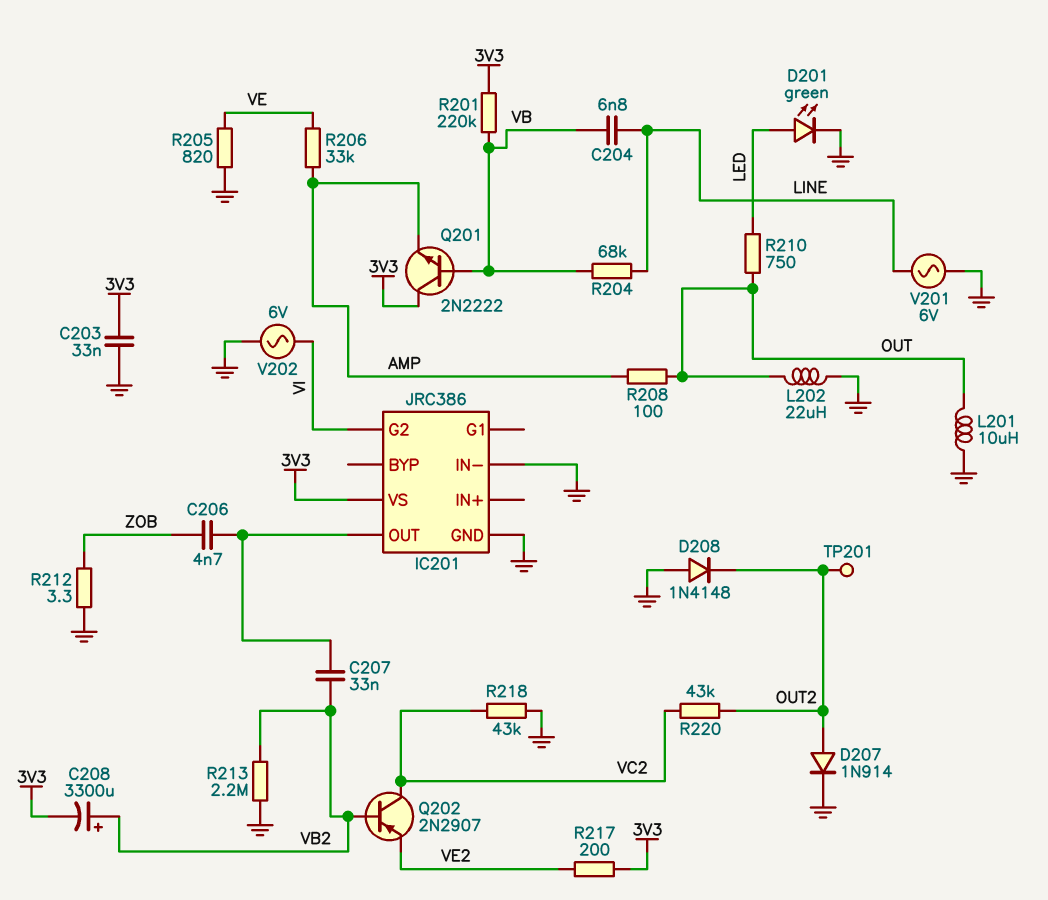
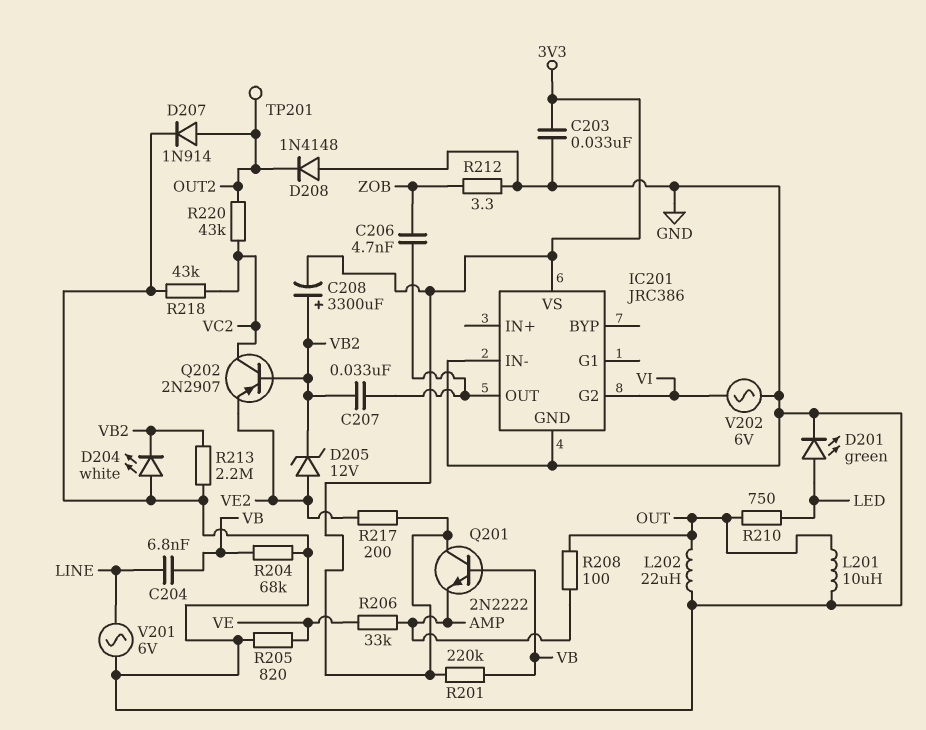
D204: none -> LED white (A GND, K VB2)
D205: none -> zener 12V (A VE2, K VB2)
R204: 68k (LINE, VB) -> 68k (GND, VB)

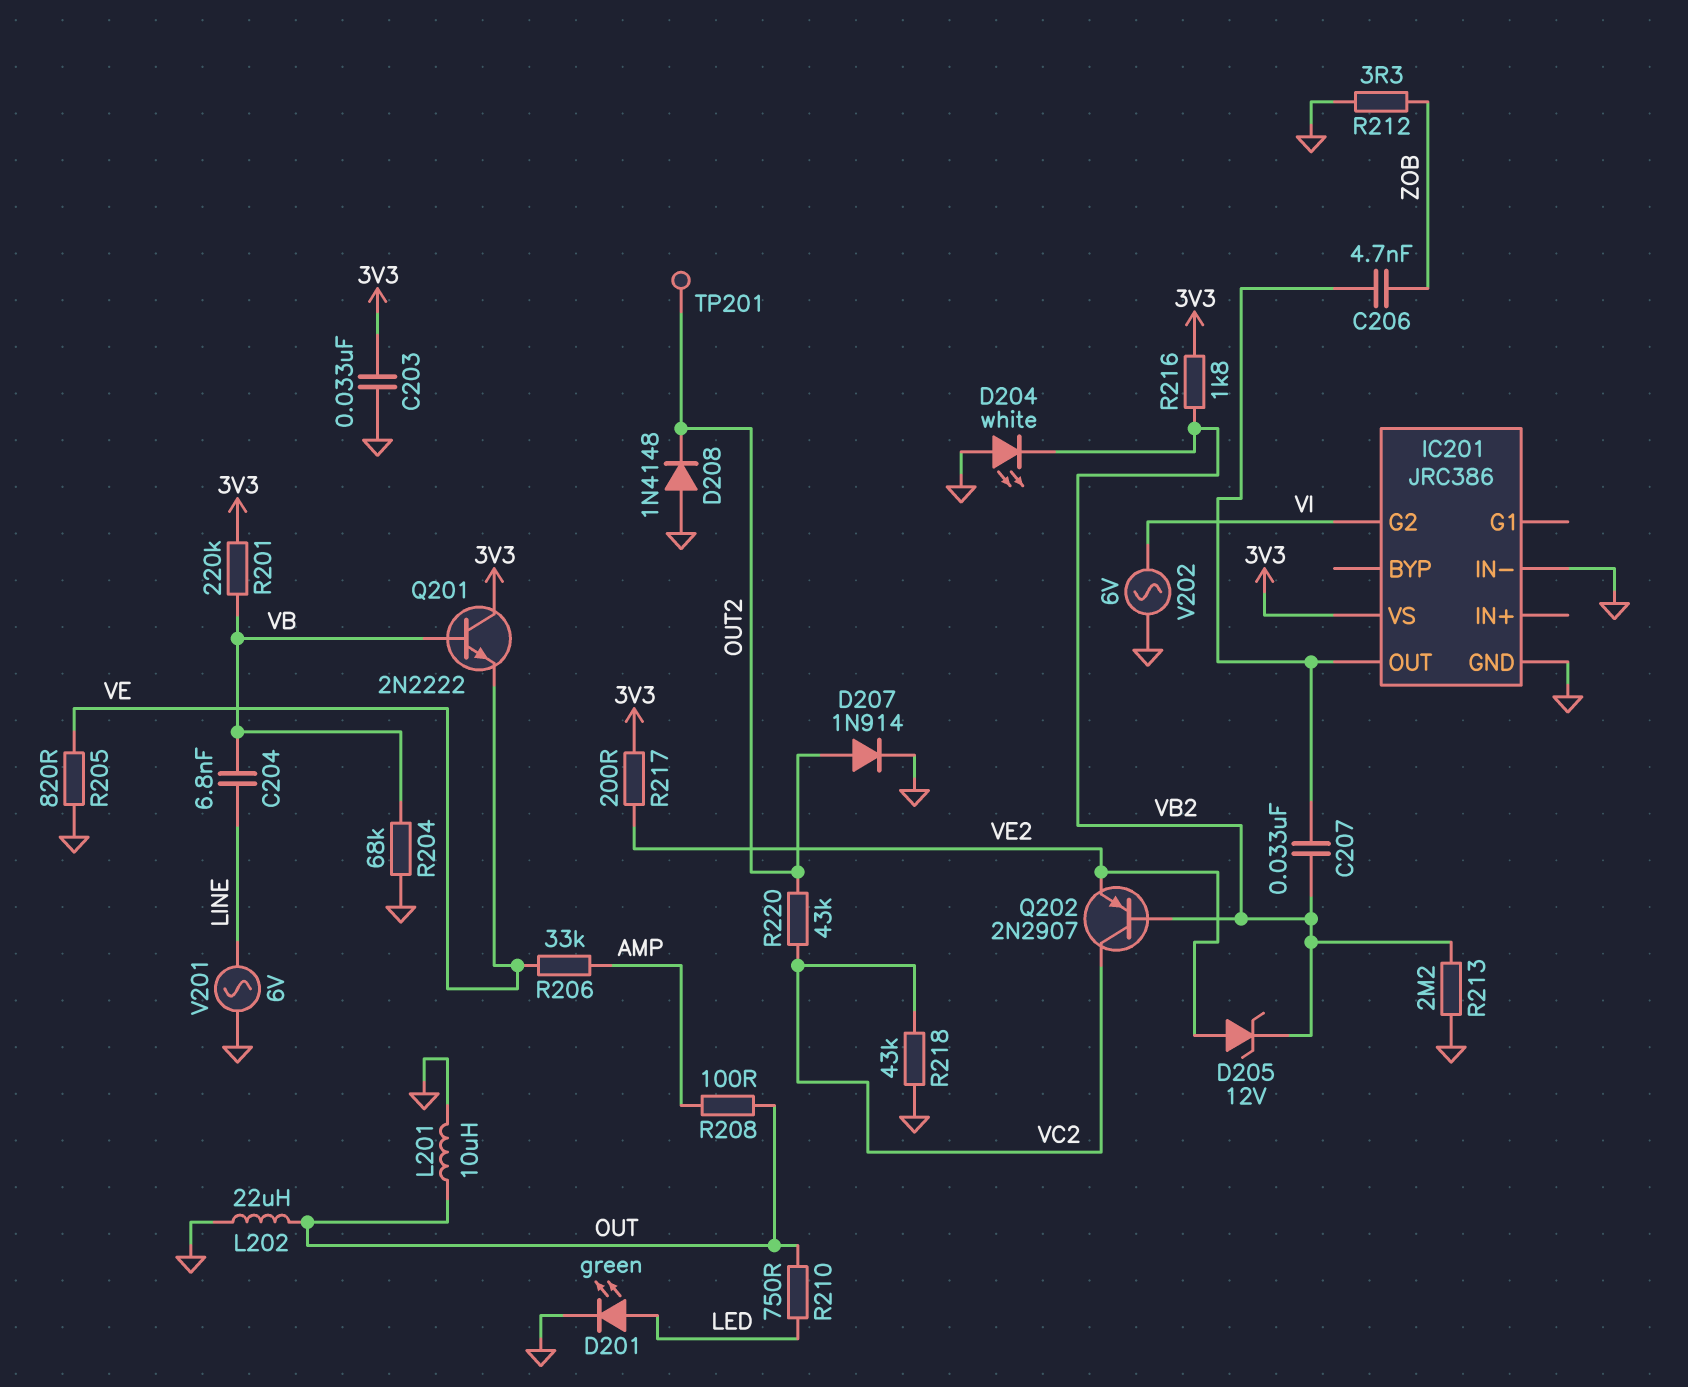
C208: 3300uF (plus VB2, minus 3V3) -> none
Q201: NPN 2N2222 (B VB, C 3V3, E AMP) -> NPN 2N2222 (B VB, C 3V3, E VE)
R216: none -> 1.8k (3V3, VB2)

